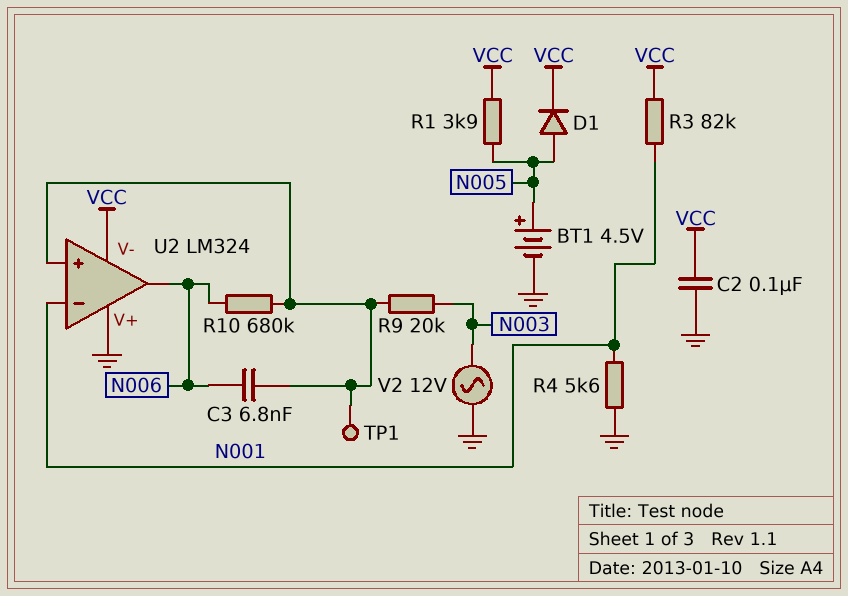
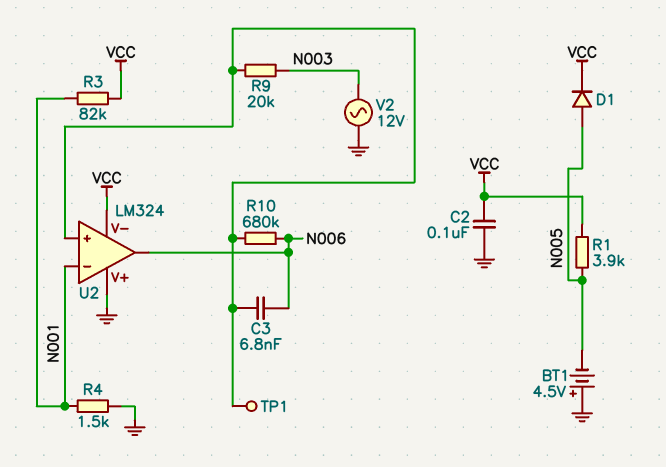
BT1: 4.5V (plus N005, minus GND) -> 4.5V (plus GND, minus N005)
R4: 5.6k (GND, N001) -> 1.5k (GND, N001)

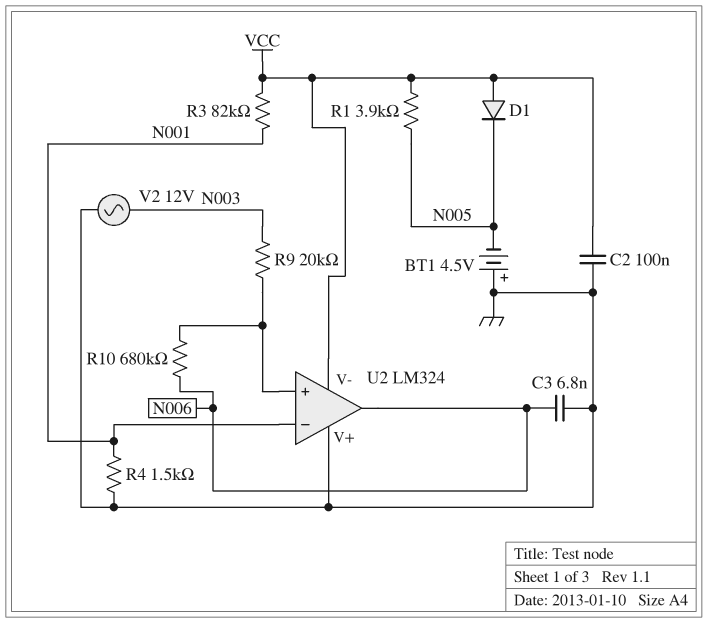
C3: 6.8nF (N006, U2/in+) -> 6.8nF (GND, N006)
D1: diode (A N005, K VCC) -> diode (A VCC, K N005)
TP1: test point (U2/in+) -> none

